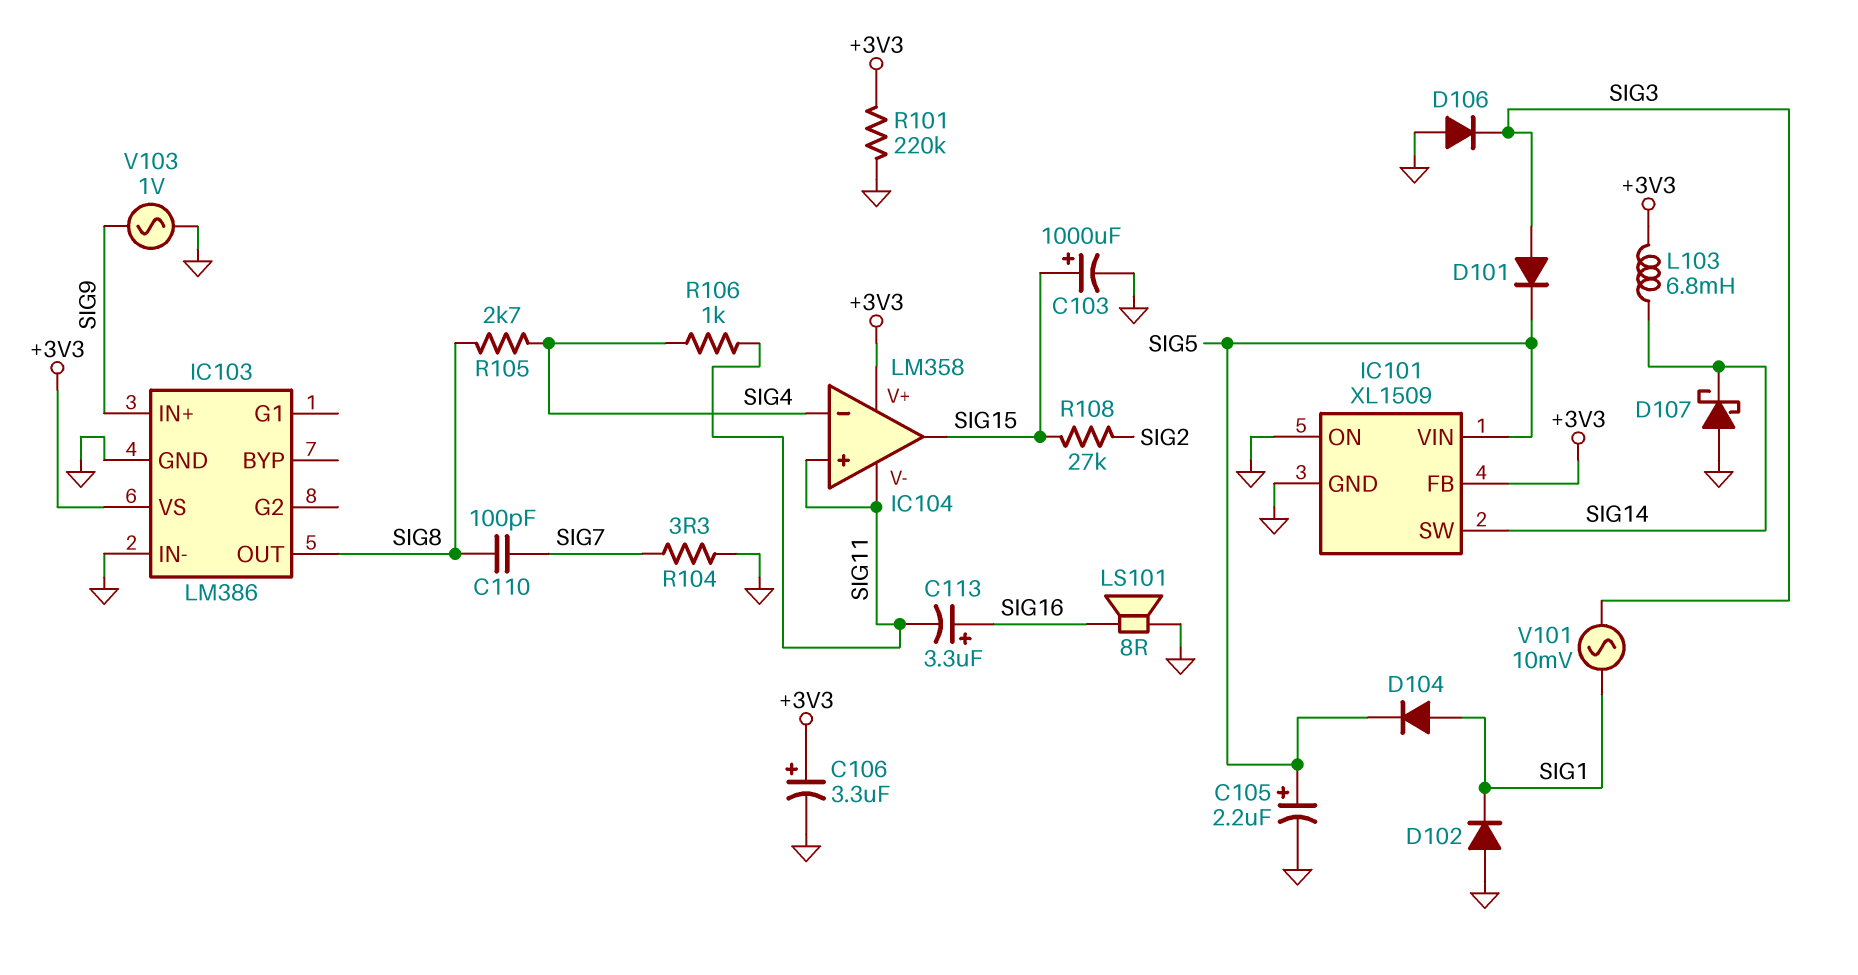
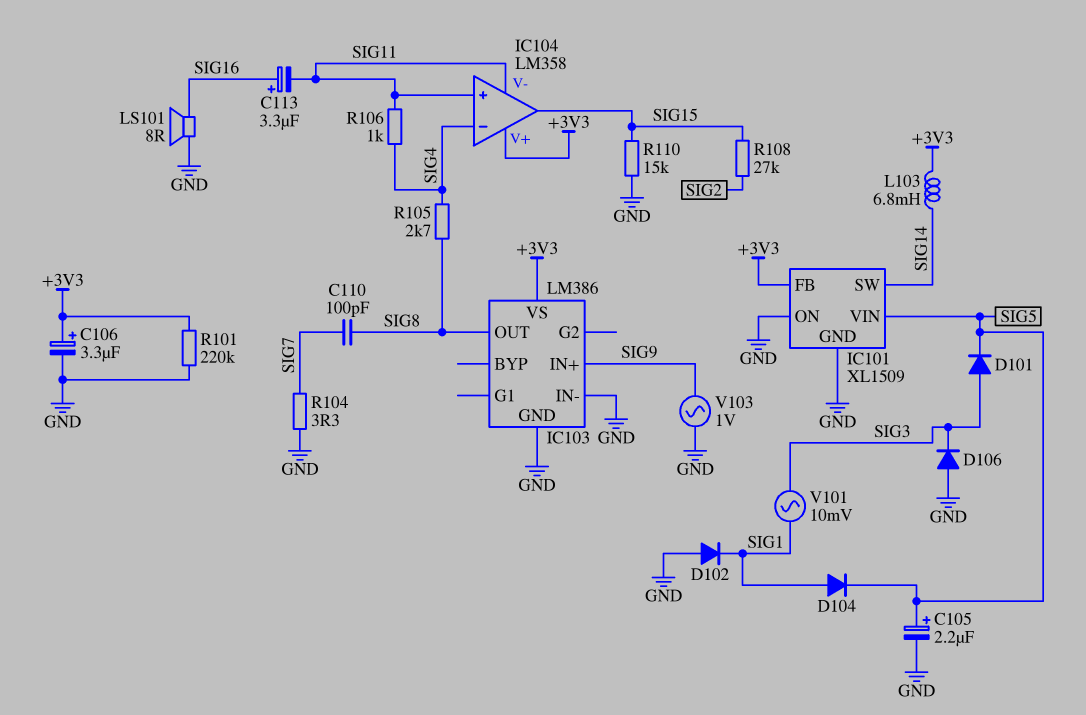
C103: 1000uF (plus SIG15, minus GND) -> none
D107: schottky (A GND, K SIG14) -> none
R110: none -> 15k (GND, SIG15)

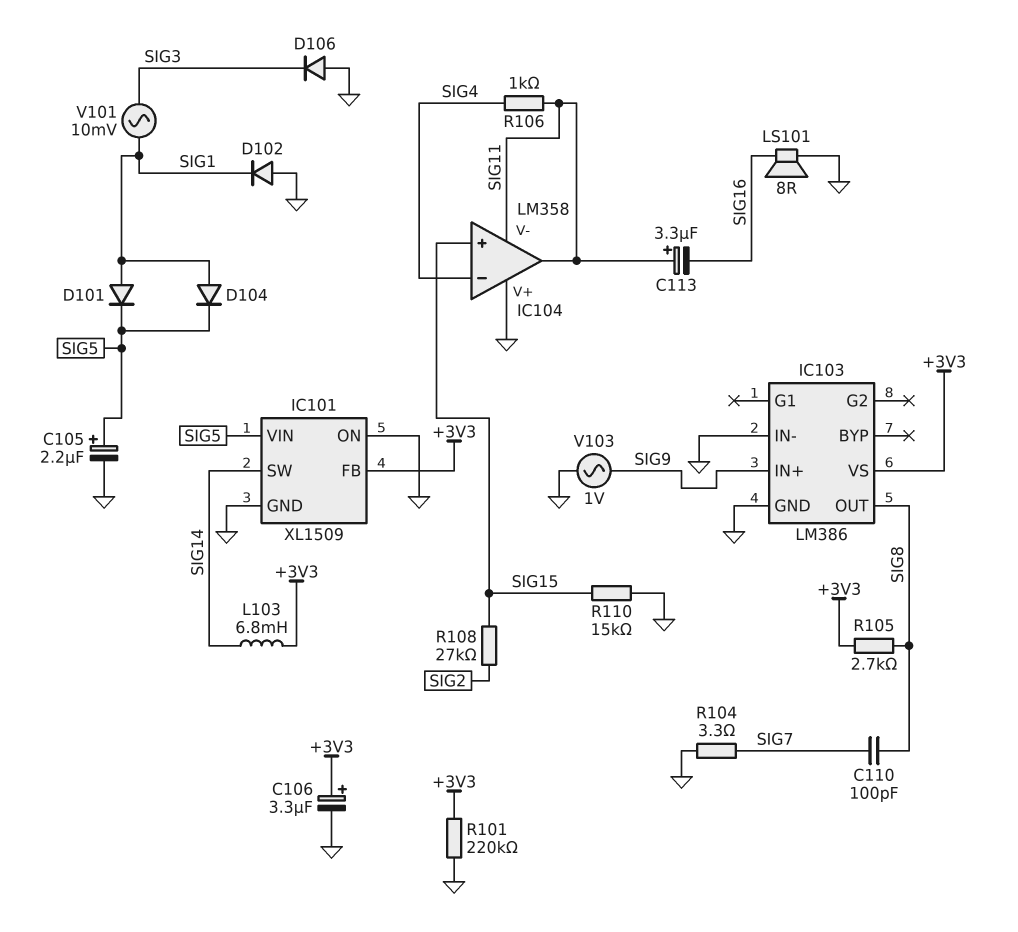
C113: 3.3uF (plus SIG16, minus SIG11) -> 3.3uF (plus SIG11, minus SIG16)
D101: diode (A SIG3, K SIG5) -> diode (A SIG1, K SIG5)
IC104 pin V+: +3V3 -> GND
IC104 pin in+: SIG11 -> SIG15
IC104 pin out: SIG15 -> SIG11
R105: 2.7k (SIG4, SIG8) -> 2.7k (+3V3, SIG8)

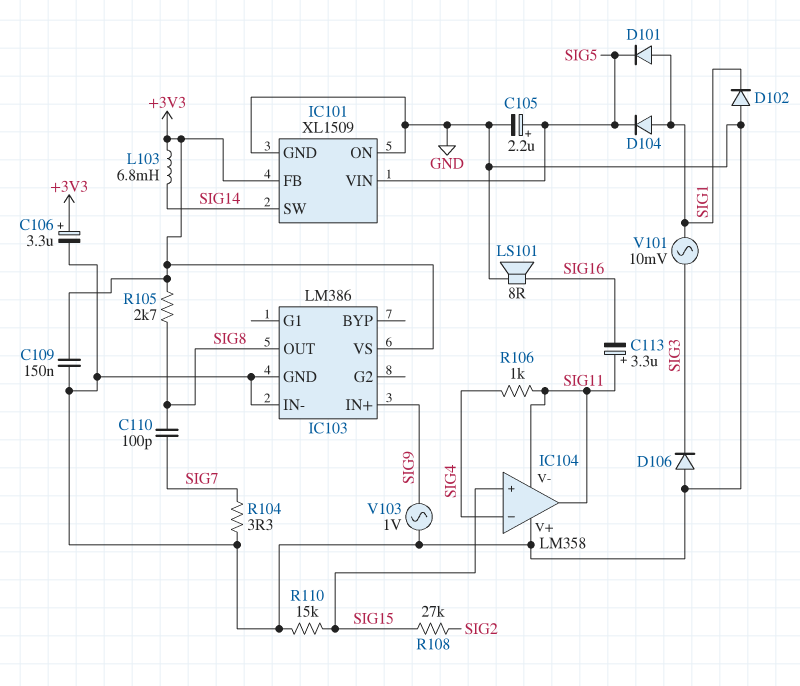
C109: none -> 150nF (+3V3, GND)
R101: 220k (+3V3, GND) -> none

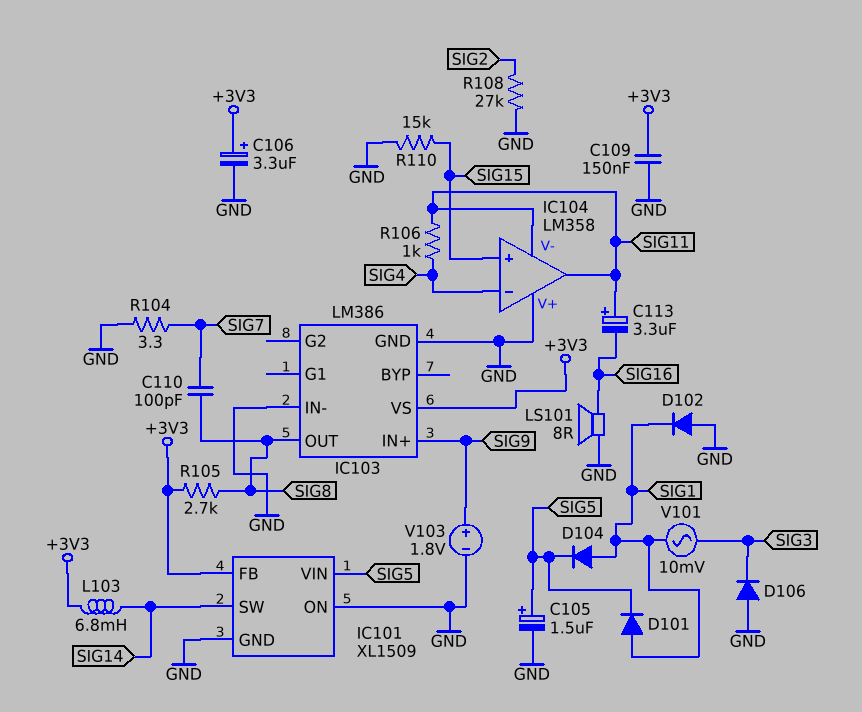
C105: 2.2uF (plus SIG5, minus GND) -> 1.5uF (plus SIG5, minus GND)
R108: 27k (SIG2, SIG15) -> 27k (GND, SIG2)
V103: AC 1V (GND, SIG9) -> 1.8V (plus SIG9, minus GND)

